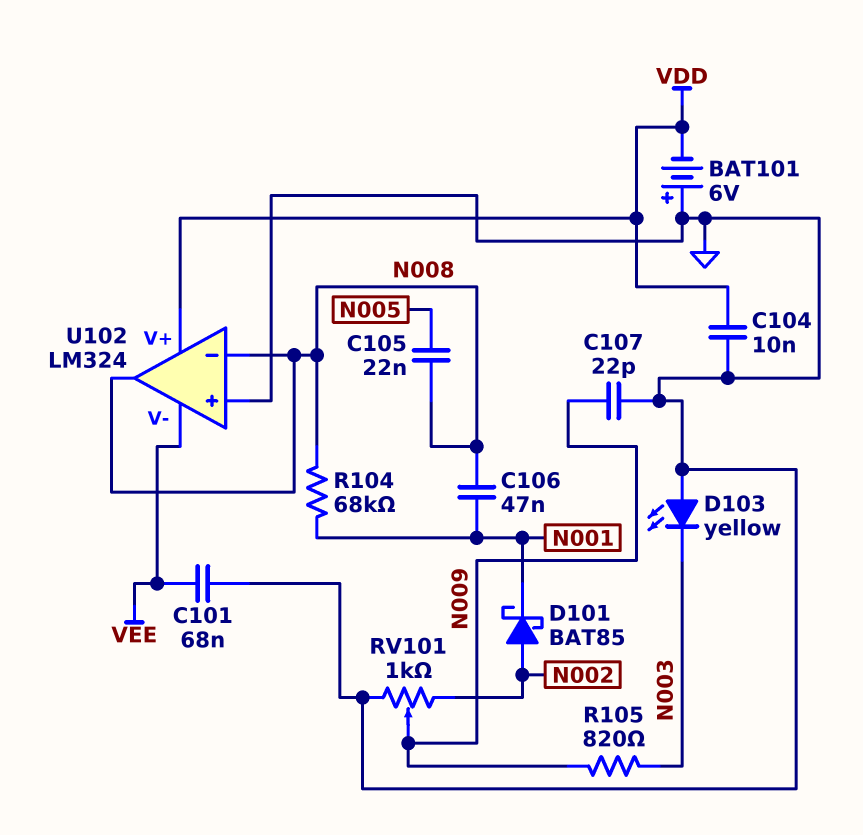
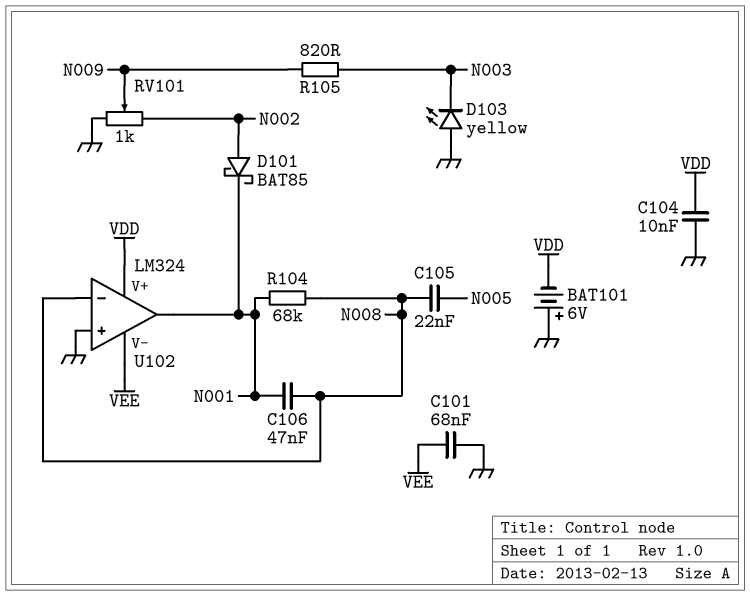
C107: 22pF (GND, N009) -> none
U102 pin out: N008 -> N001

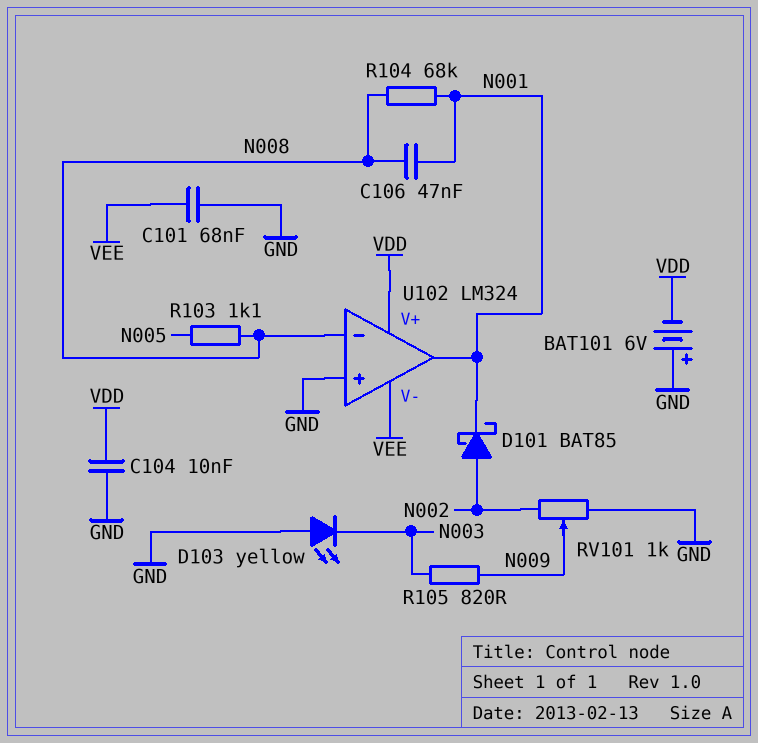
C105: 22nF (N005, N008) -> none
R103: none -> 1.1k (N005, N008)

